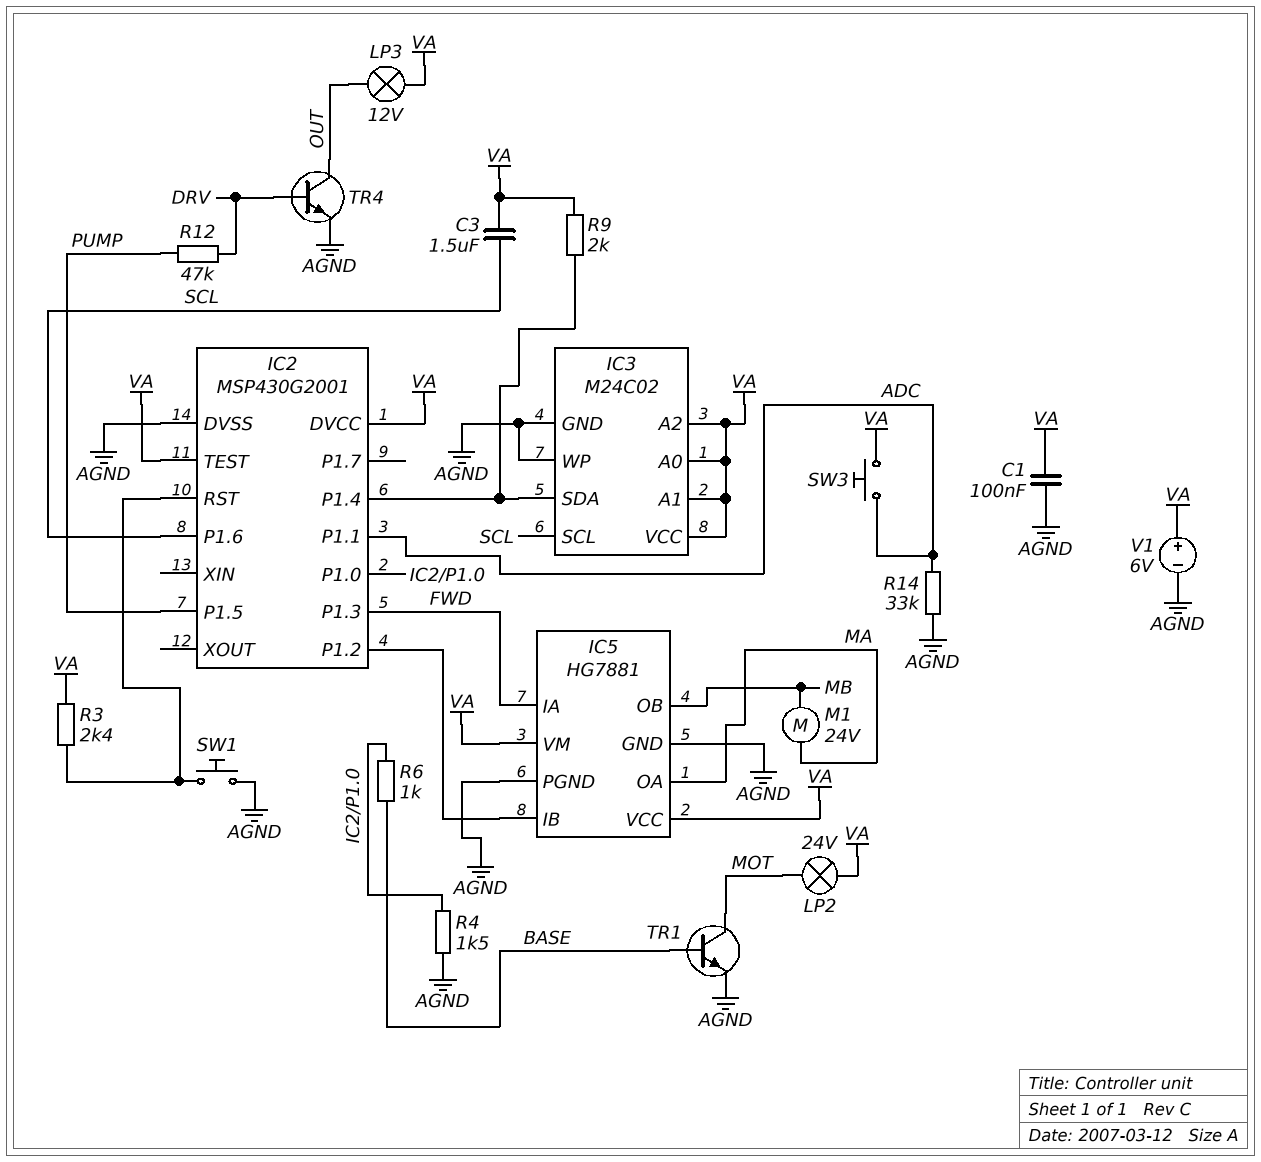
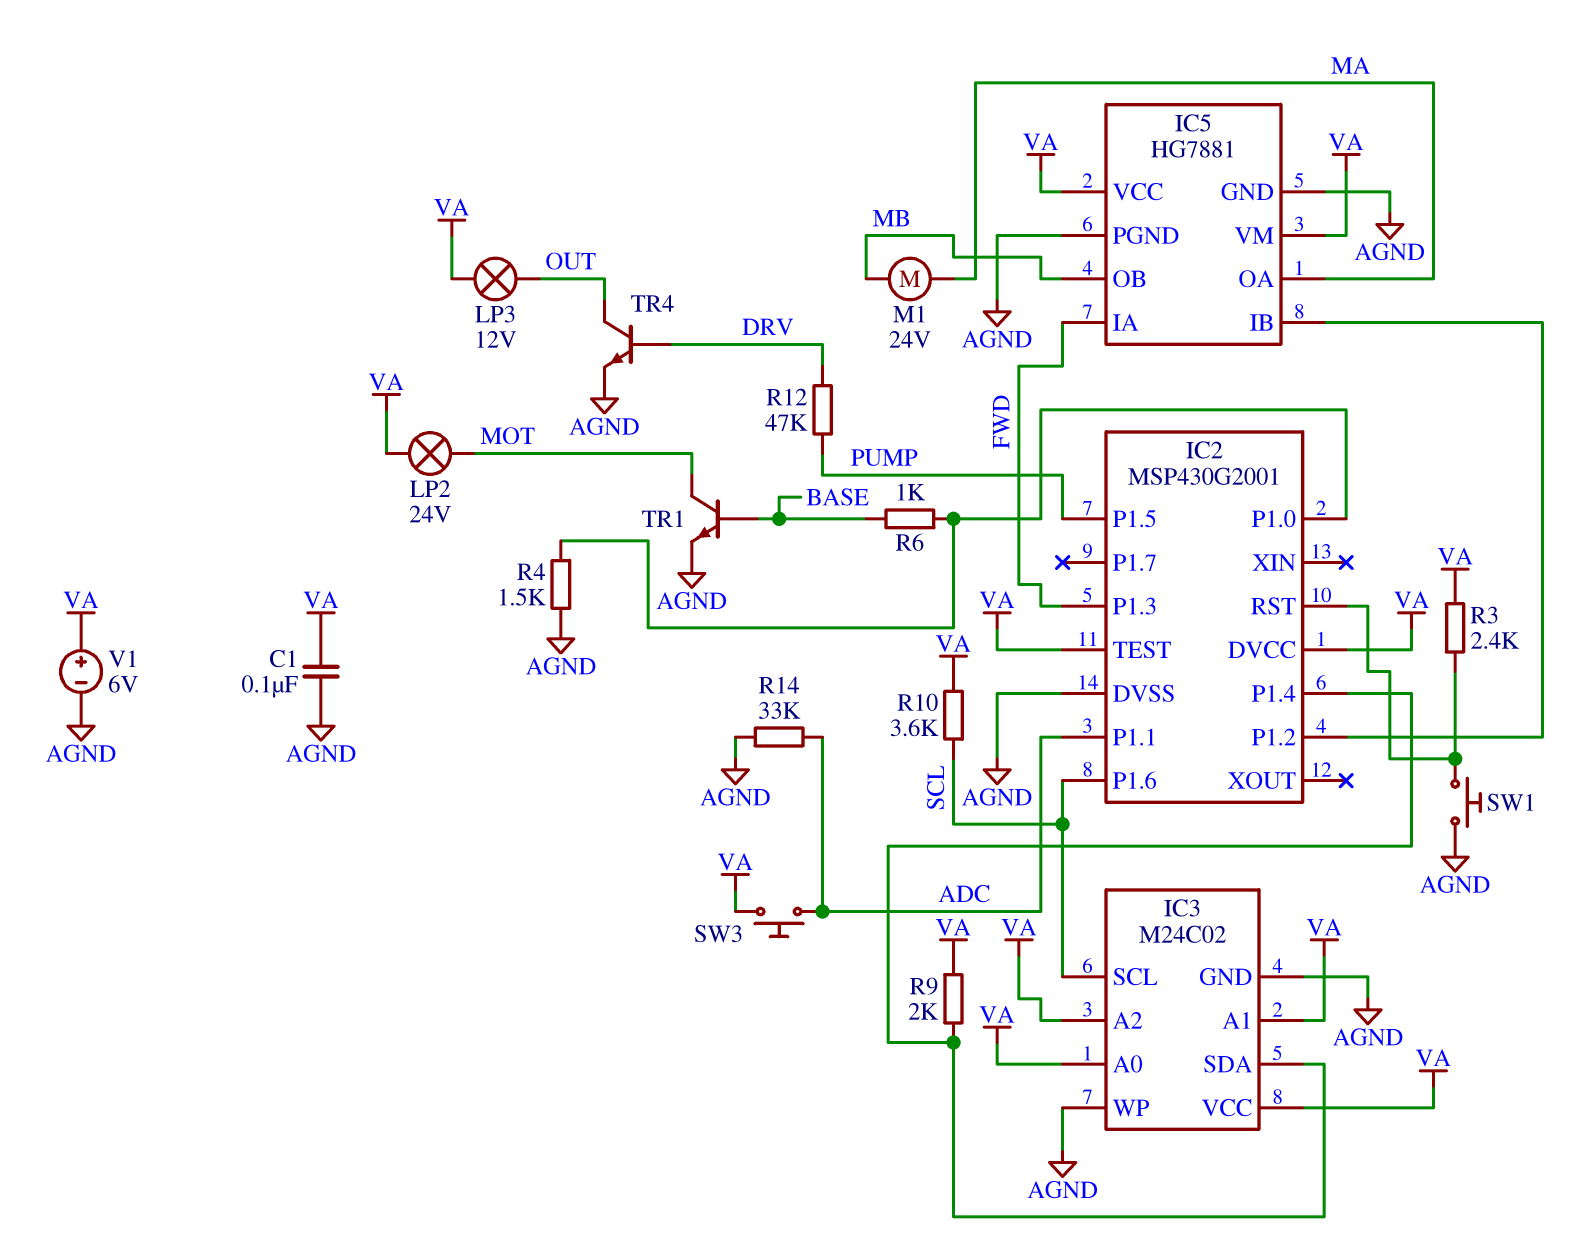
C3: 1.5uF (SCL, VA) -> none
R10: none -> 3.6k (SCL, VA)

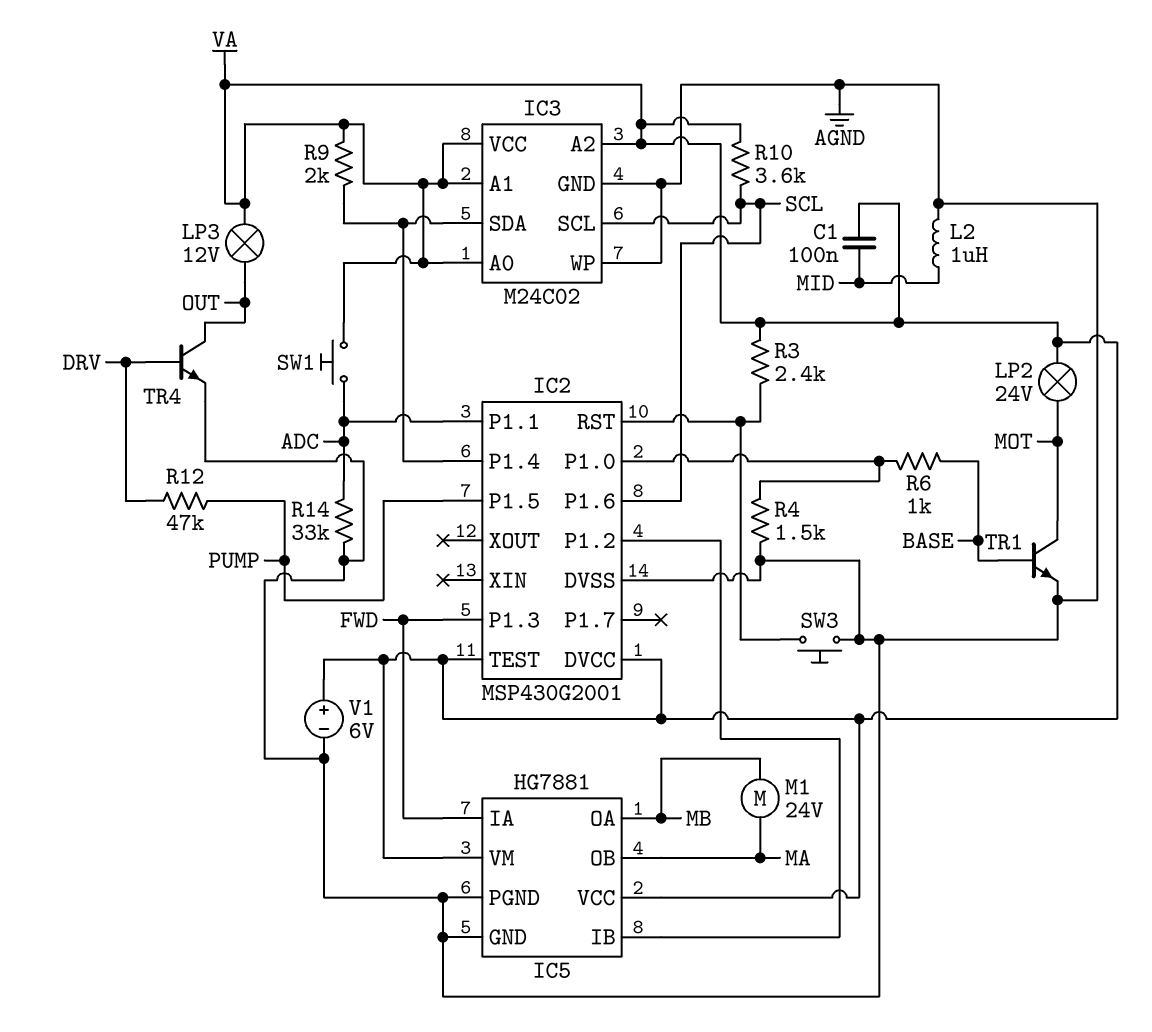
C1: 100nF (AGND, VA) -> 100nF (MID, VA)
IC5 pin OA: MA -> MB
IC5 pin OB: MB -> MA
L2: none -> 1uH (AGND, MID)
SW1: button (AGND, IC2/RST) -> button (ADC, VA)
SW3: button (ADC, VA) -> button (AGND, IC2/RST)

